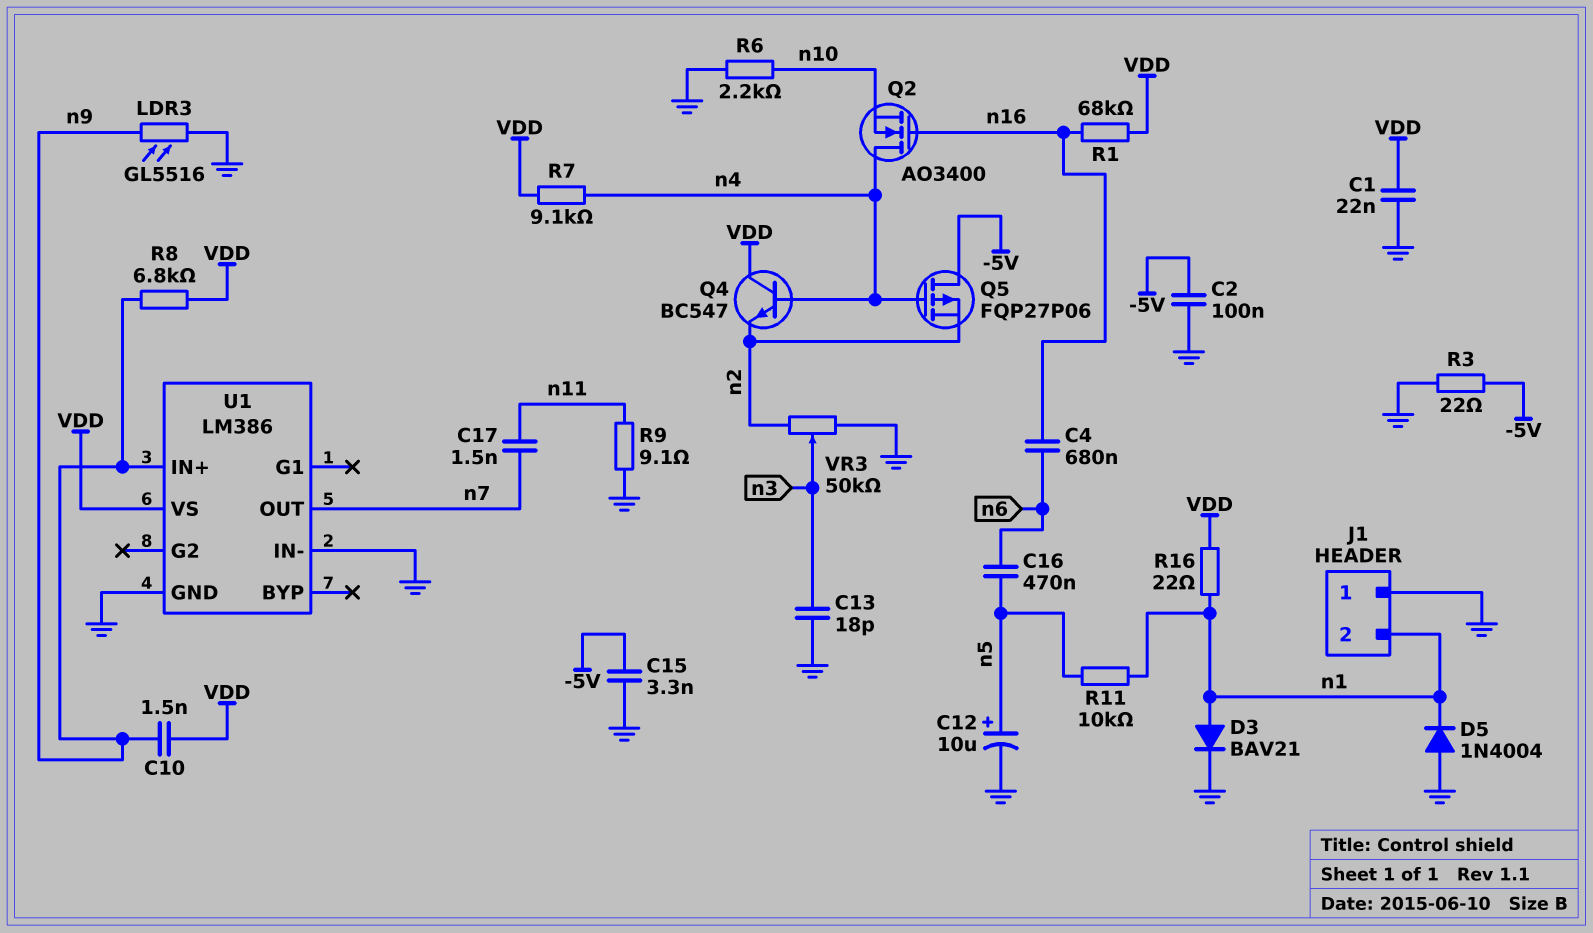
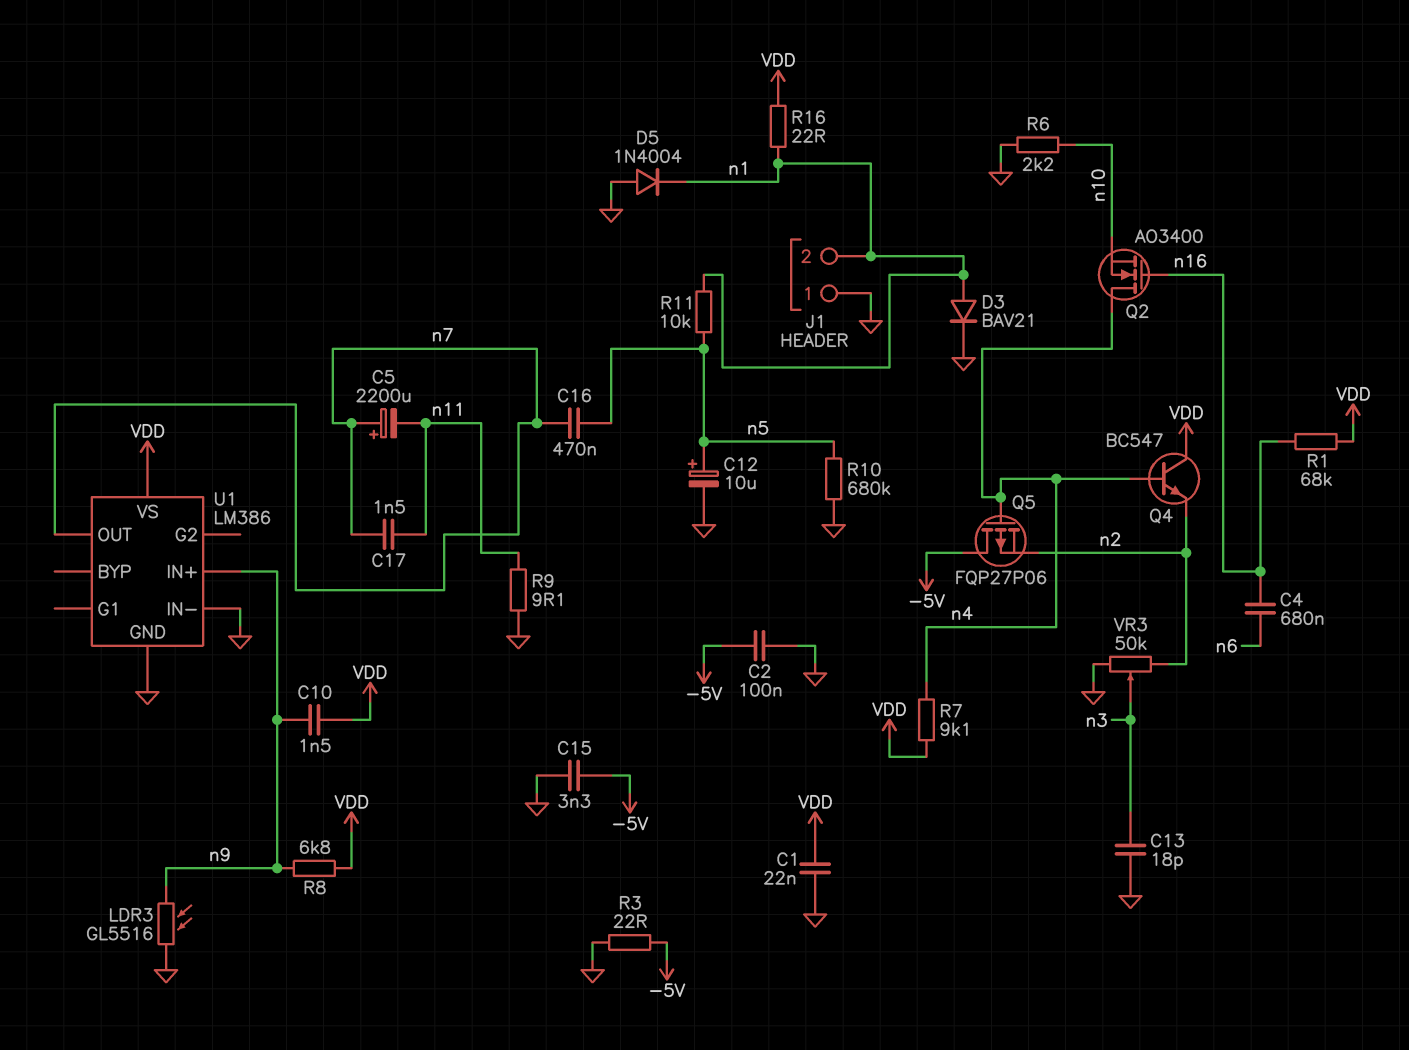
C5: none -> 2200uF (plus n7, minus n11)
C16: 470nF (n5, n6) -> 470nF (n5, n7)
R10: none -> 680k (GND, n5)

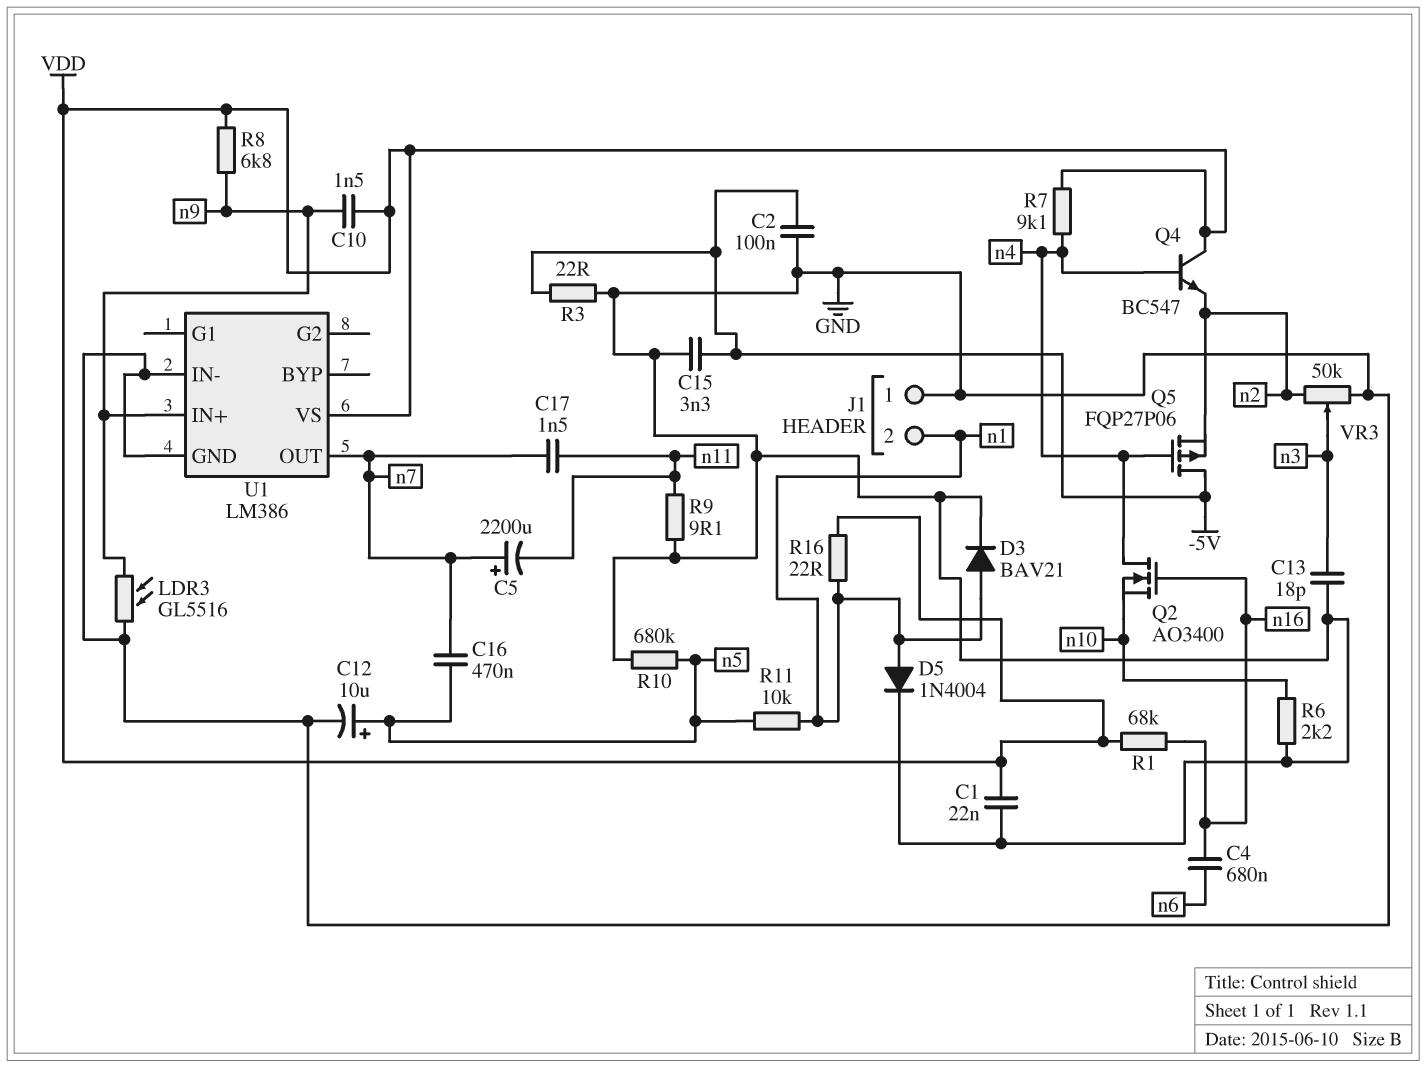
D5: diode 1N4004 (A GND, K n1) -> diode 1N4004 (A n1, K GND)

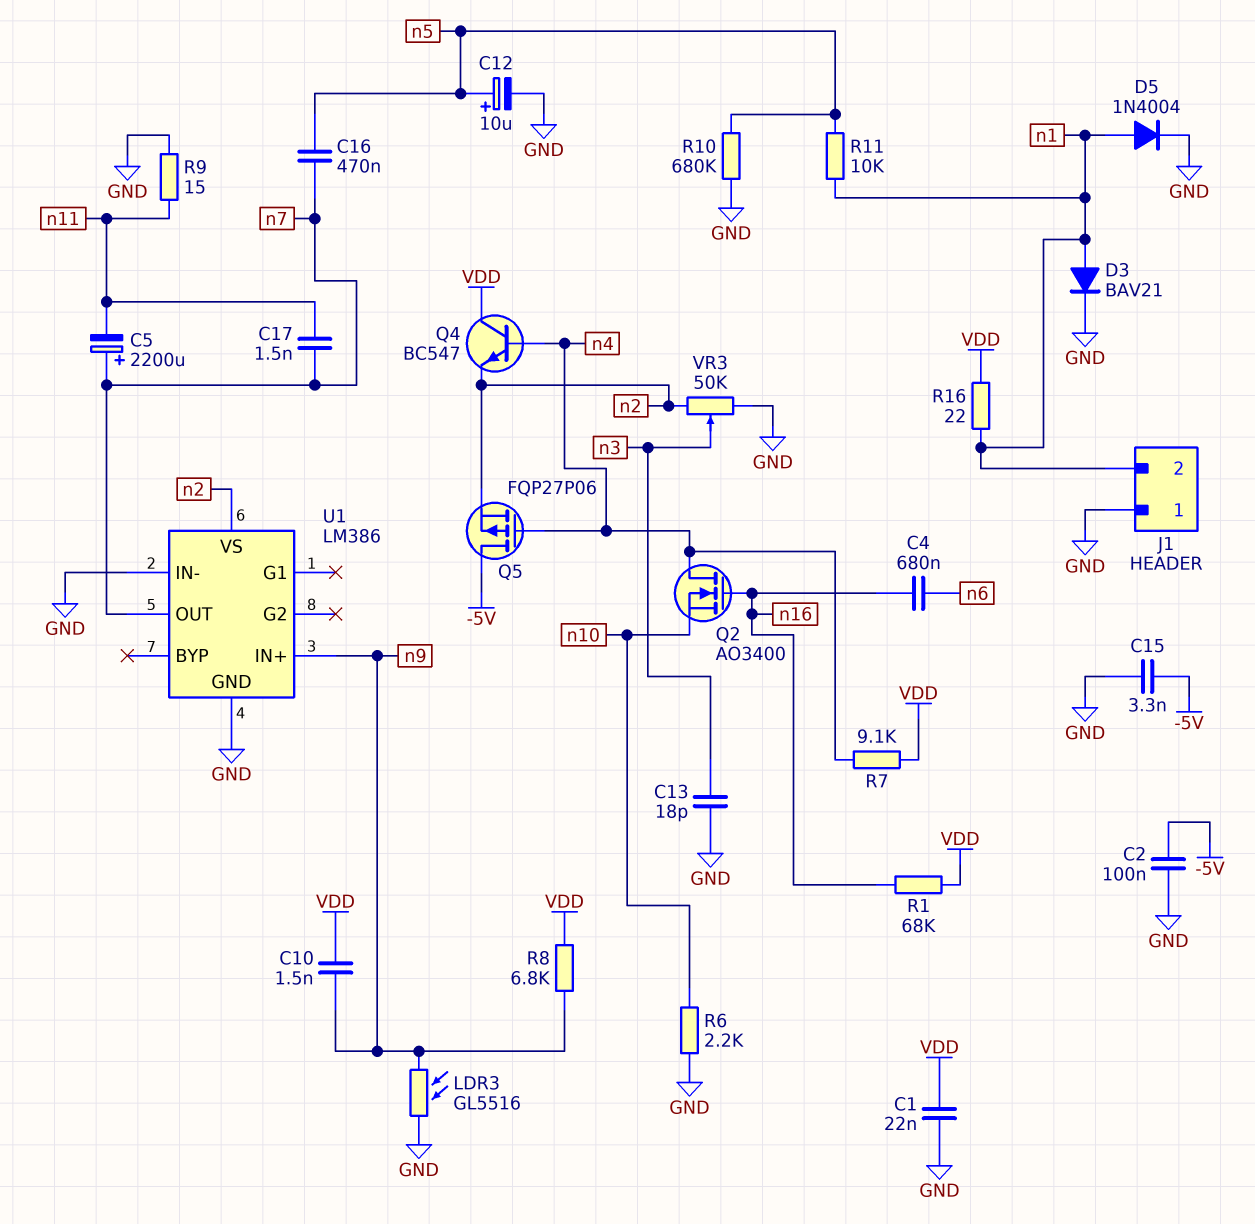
R3: 22 (-5V, GND) -> none
R9: 9.1 (GND, n11) -> 15 (GND, n11)
U1 pin VS: VDD -> n2

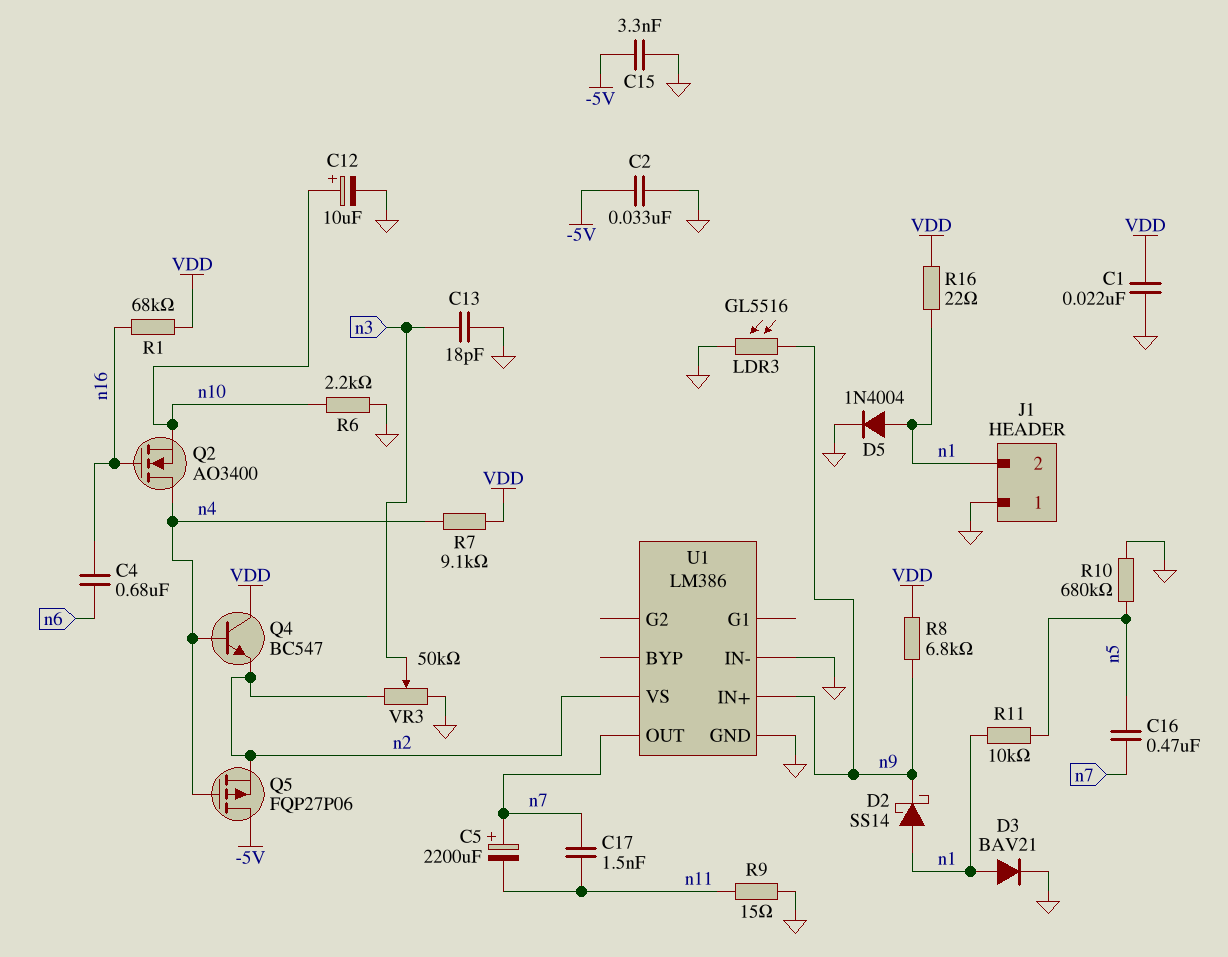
C2: 100nF (-5V, GND) -> 33nF (-5V, GND)
C10: 1.5nF (VDD, n9) -> none
C12: 10uF (plus n5, minus GND) -> 10uF (plus n10, minus GND)
D2: none -> schottky SS14 (A n1, K n9)

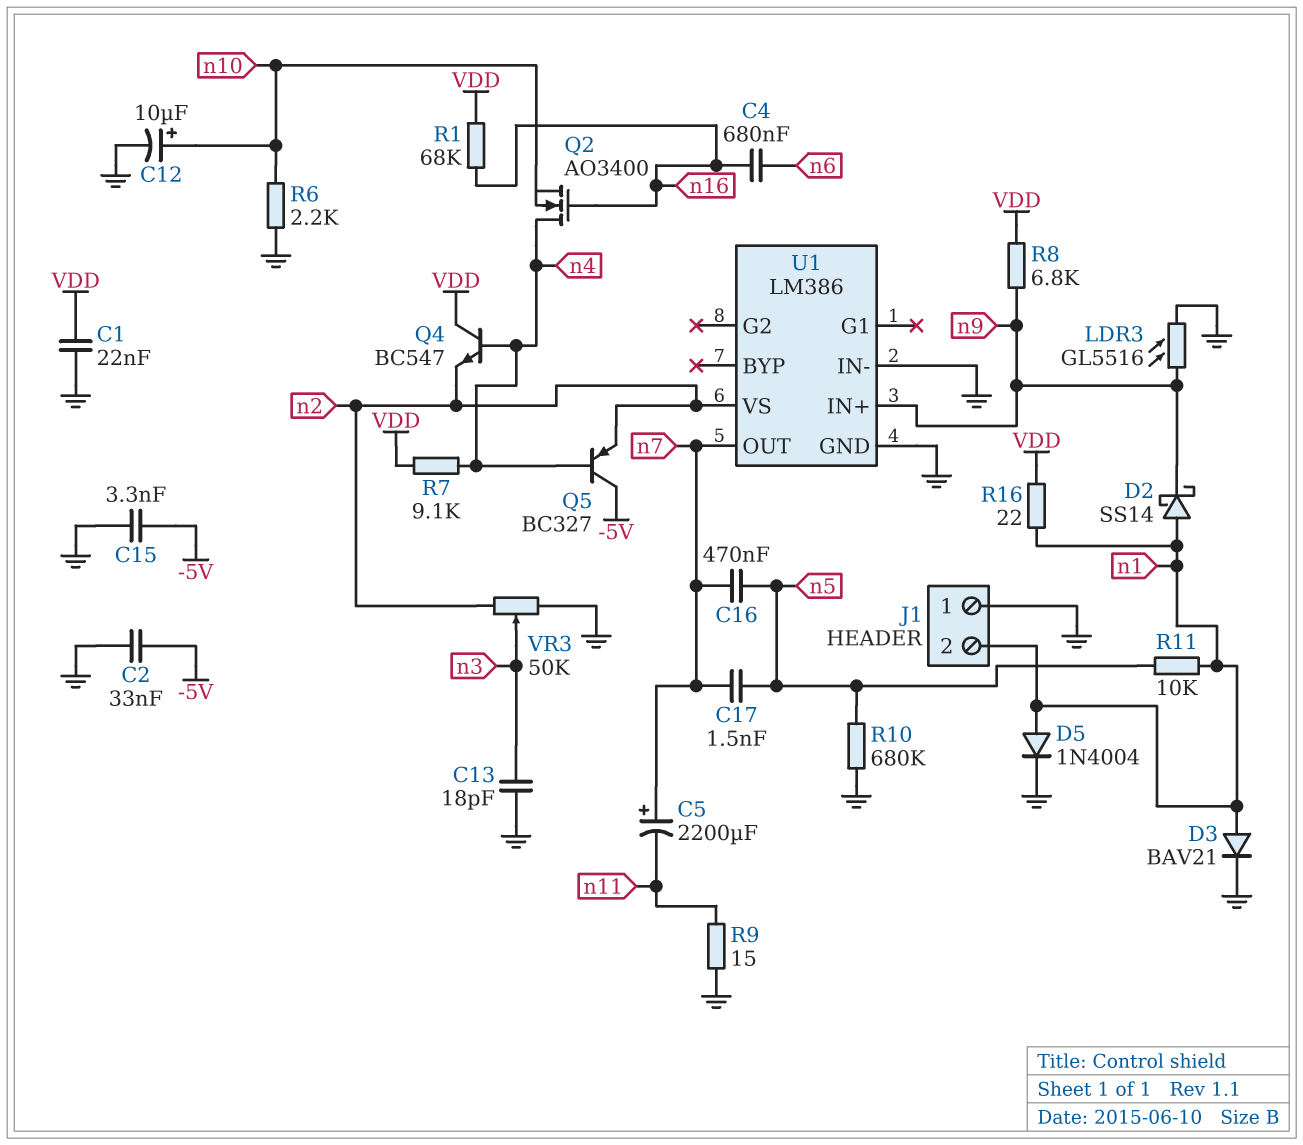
C17: 1.5nF (n7, n11) -> 1.5nF (n5, n7)
Q5: PMOS FQP27P06 (G n4, D -5V, S n2) -> PNP BC327 (B n4, C -5V, E n2)

